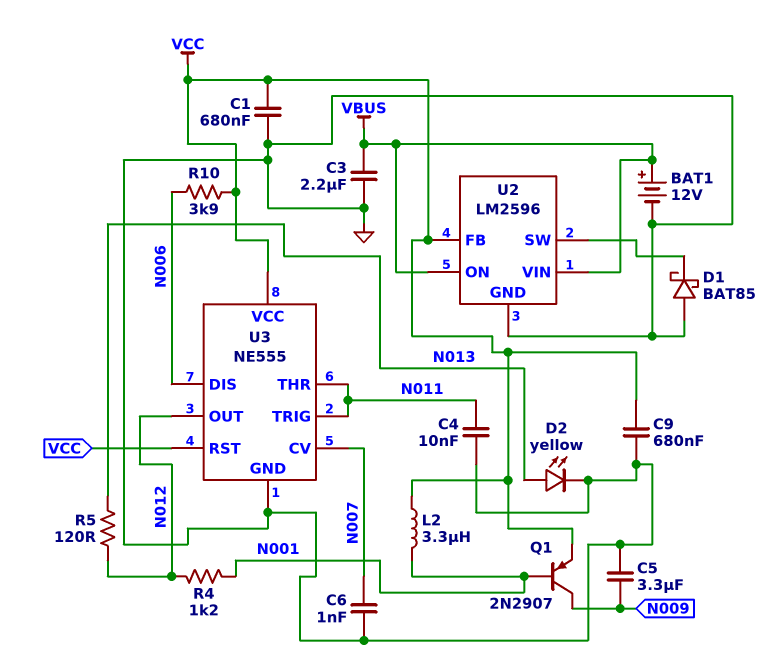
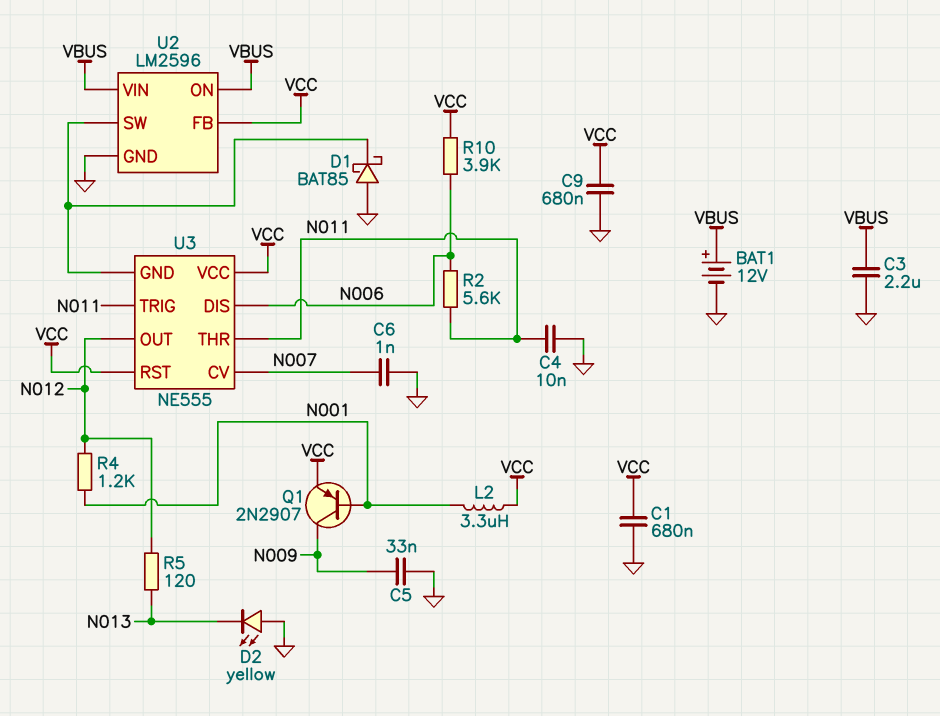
C5: 3.3uF (GND, N009) -> 33nF (GND, N009)
D2: LED yellow (A N013, K GND) -> LED yellow (A GND, K N013)
R2: none -> 5.6k (N006, N011)
U3 pin GND: GND -> U2/SW

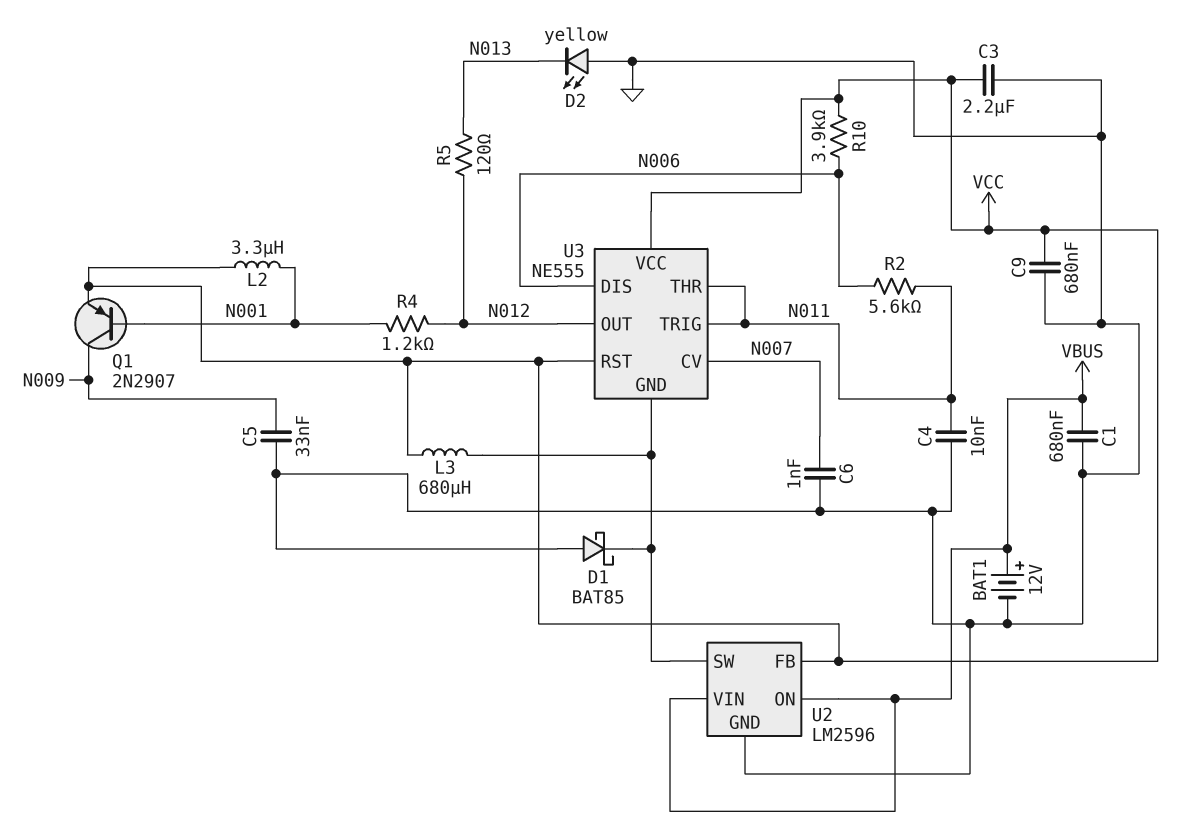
C1: 680nF (GND, VCC) -> 680nF (GND, VBUS)
C3: 2.2uF (GND, VBUS) -> 2.2uF (GND, VCC)
L3: none -> 680uH (U2/SW, VCC)

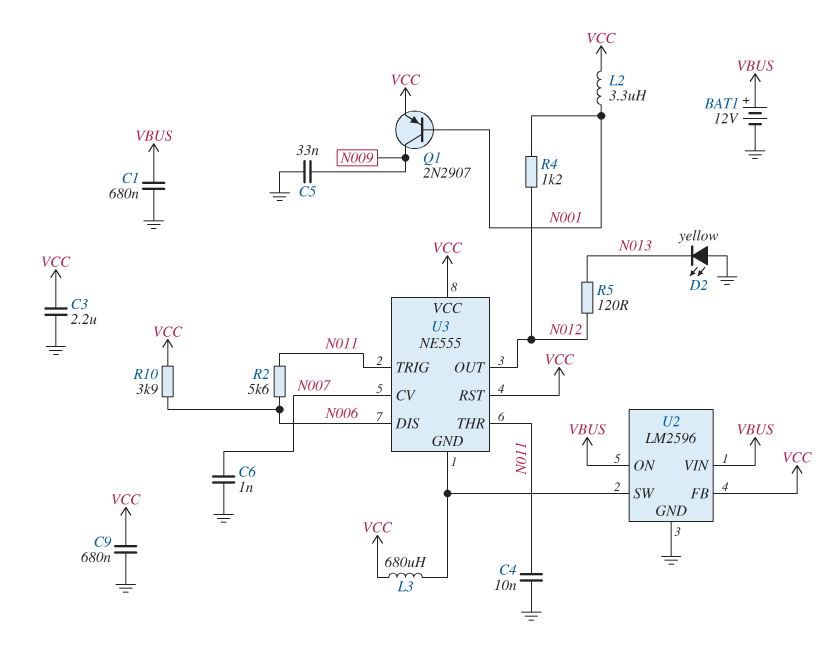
D1: schottky BAT85 (A GND, K U2/SW) -> none

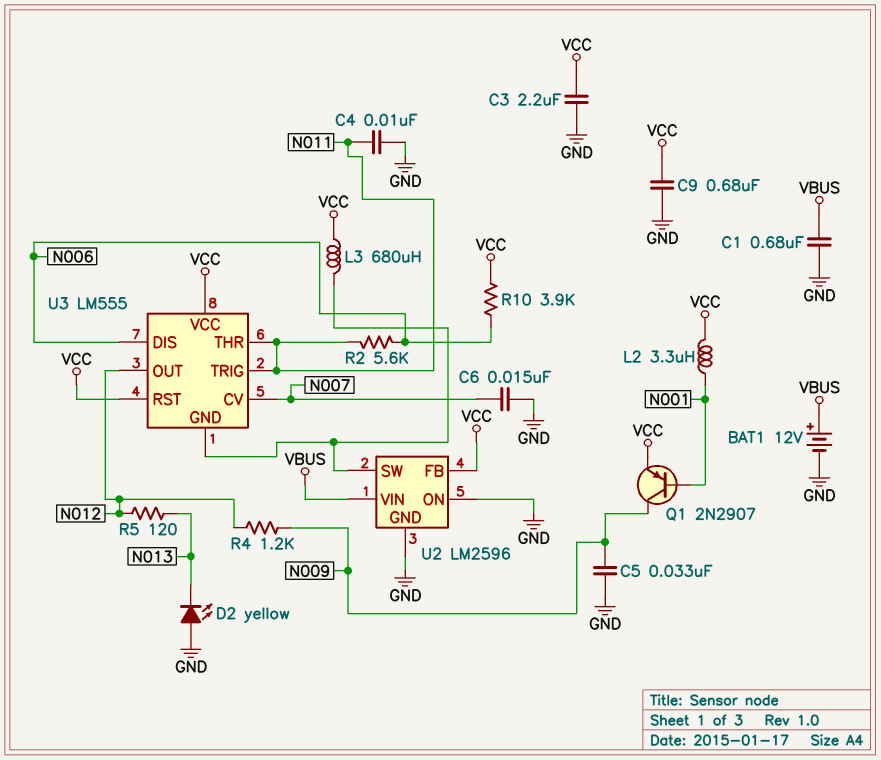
C6: 1nF (GND, N007) -> 15nF (GND, N007)
R4: 1.2k (N001, N012) -> 1.2k (N009, N012)
U2 pin ON: VBUS -> GND
U3: NE555 -> LM555

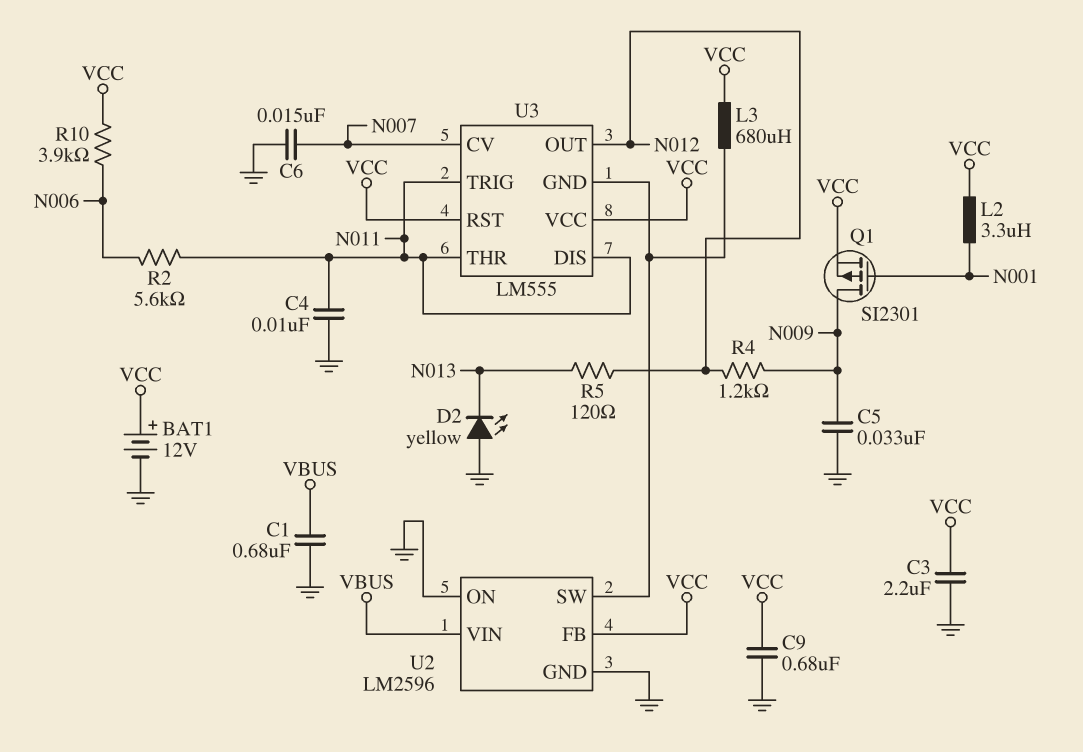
BAT1: 12V (plus VBUS, minus GND) -> 12V (plus VCC, minus GND)
Q1: PNP 2N2907 (B N001, C N009, E VCC) -> PMOS SI2301 (G N001, D N009, S VCC)
U3 pin DIS: N006 -> N011

